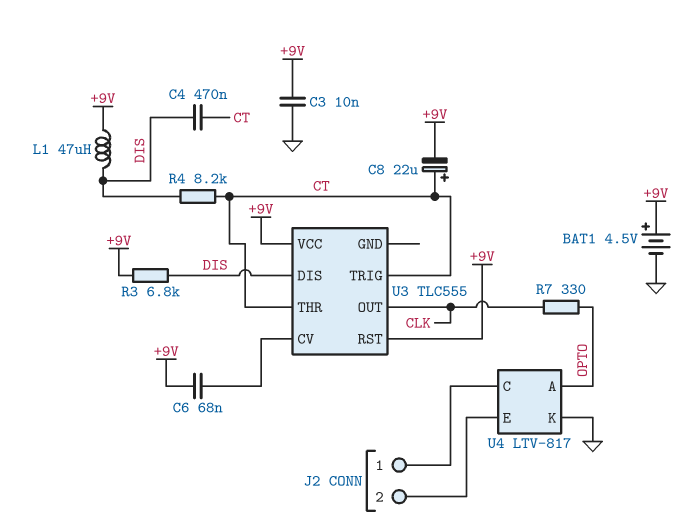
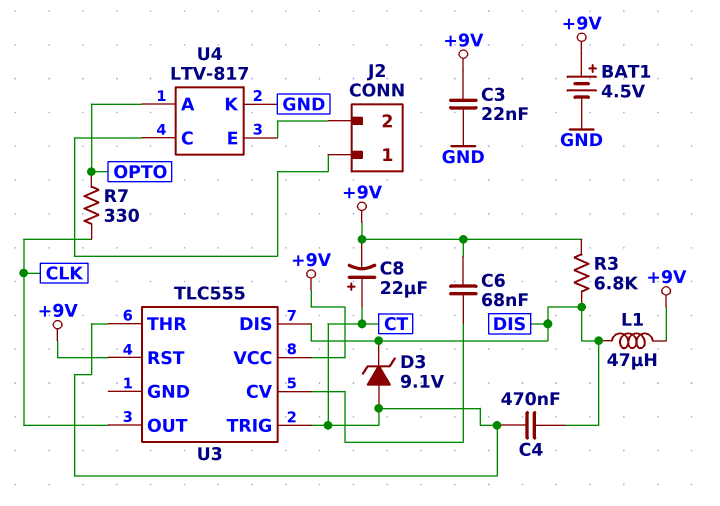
C3: 10nF (+9V, GND) -> 22nF (+9V, GND)
D3: none -> zener 9.1V (A CT, K DIS)
R4: 8.2k (CT, DIS) -> none

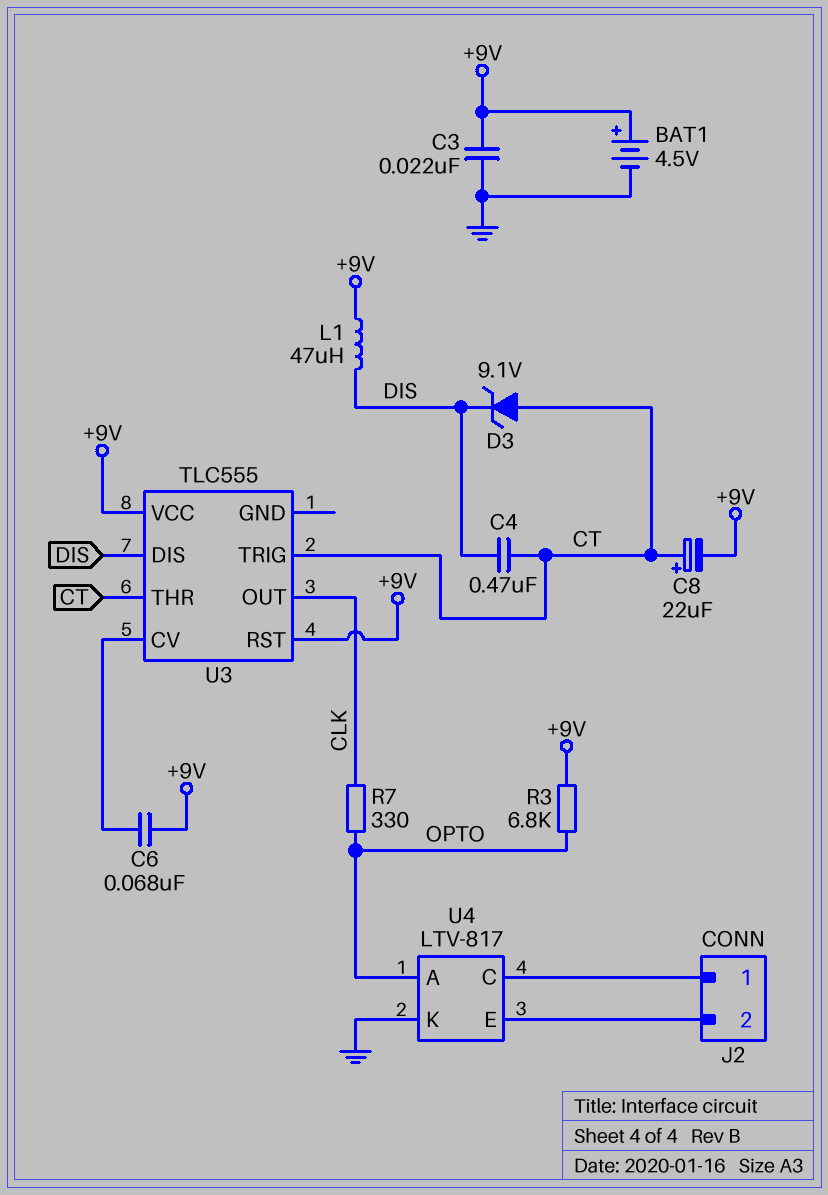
R3: 6.8k (+9V, DIS) -> 6.8k (+9V, OPTO)

